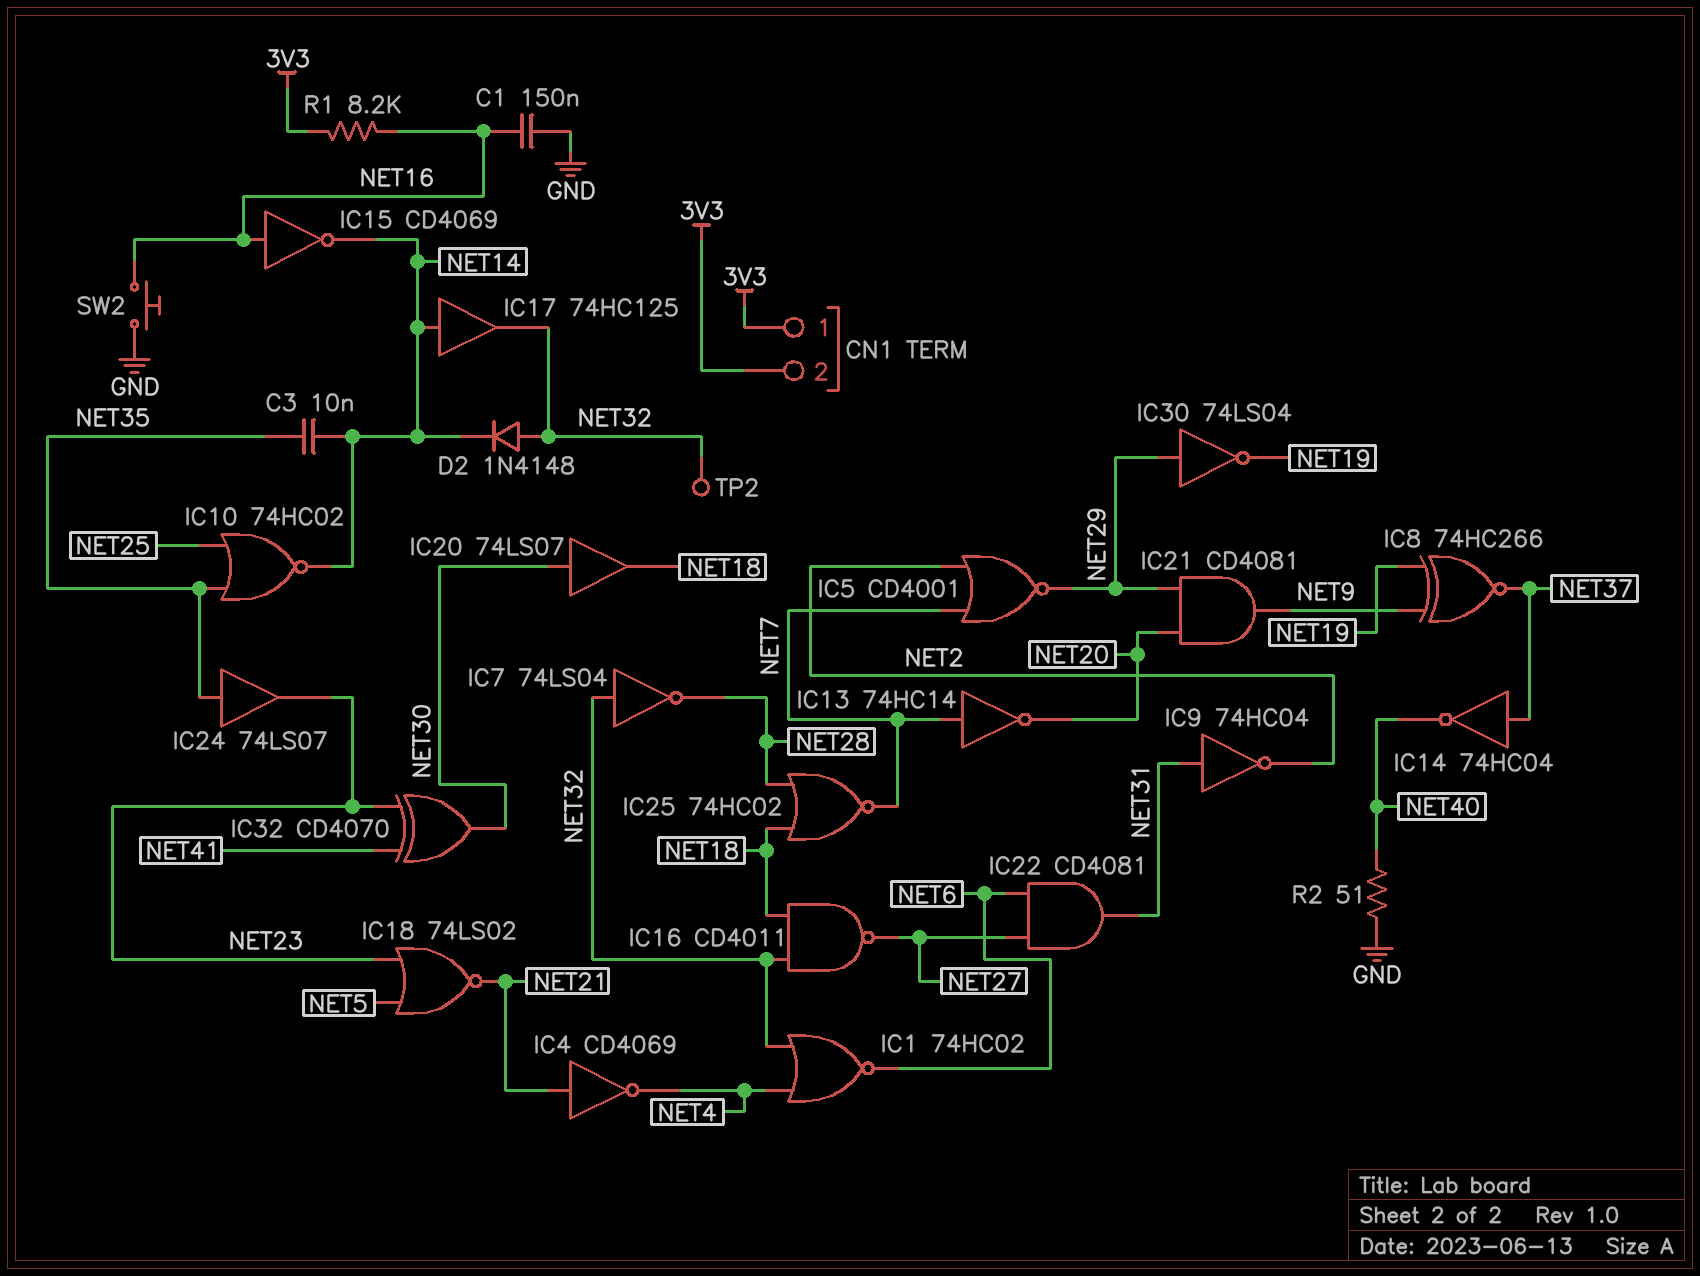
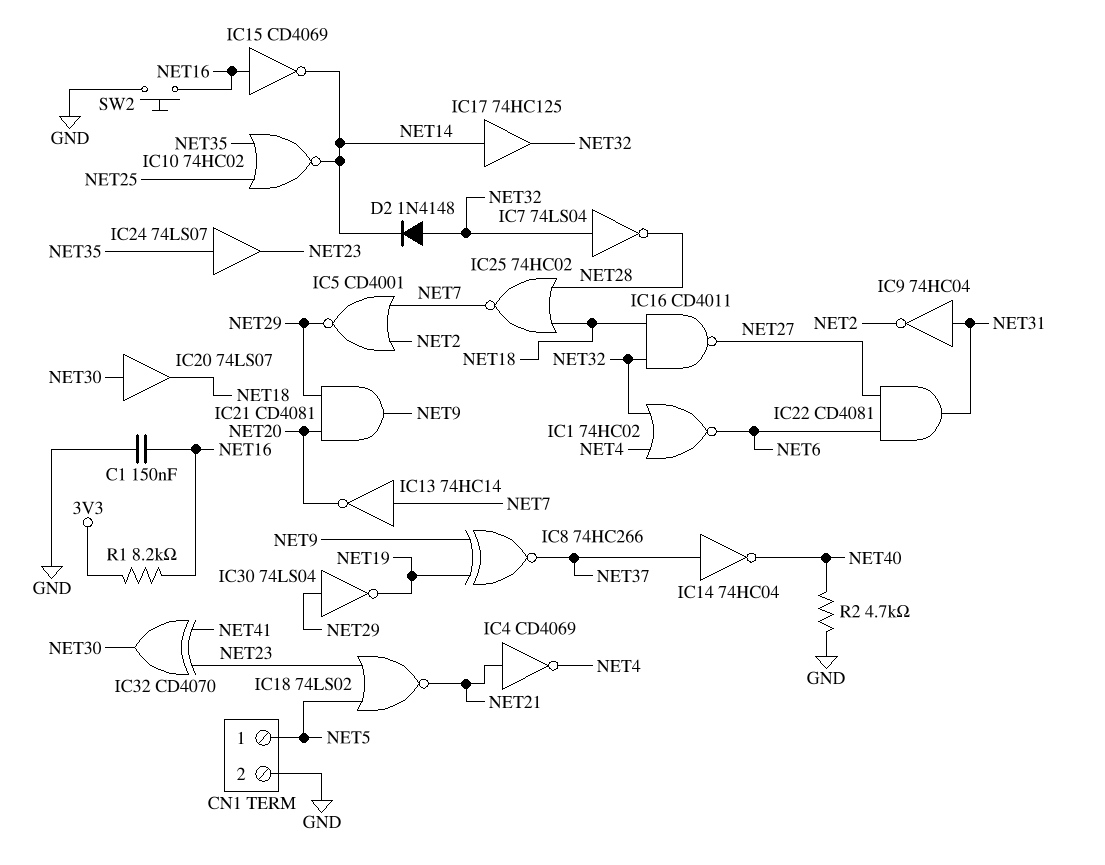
C3: 10nF (NET14, NET35) -> none
CN1 pin 1: 3V3 -> NET5
CN1 pin 2: 3V3 -> GND
R2: 51 (GND, NET40) -> 4.7k (GND, NET40)
TP2: test point (NET32) -> none

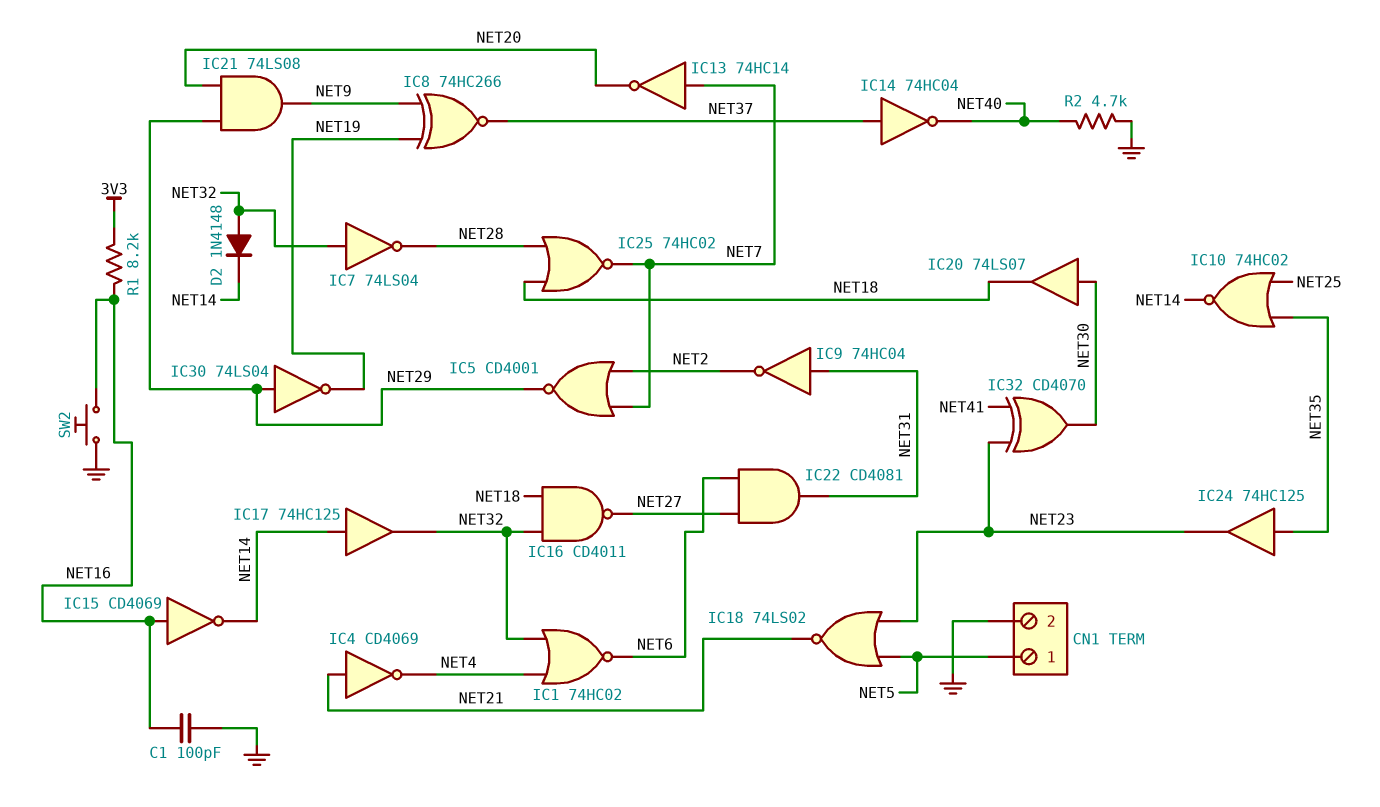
C1: 150nF (GND, NET16) -> 100pF (GND, NET16)
IC21: AND CD4081 (in NET20, in NET29, out NET9) -> AND 74LS08 (in NET20, in NET29, out NET9)
IC24: buffer 74LS07 (in NET35, out NET23) -> buffer 74HC125 (in NET35, out NET23)

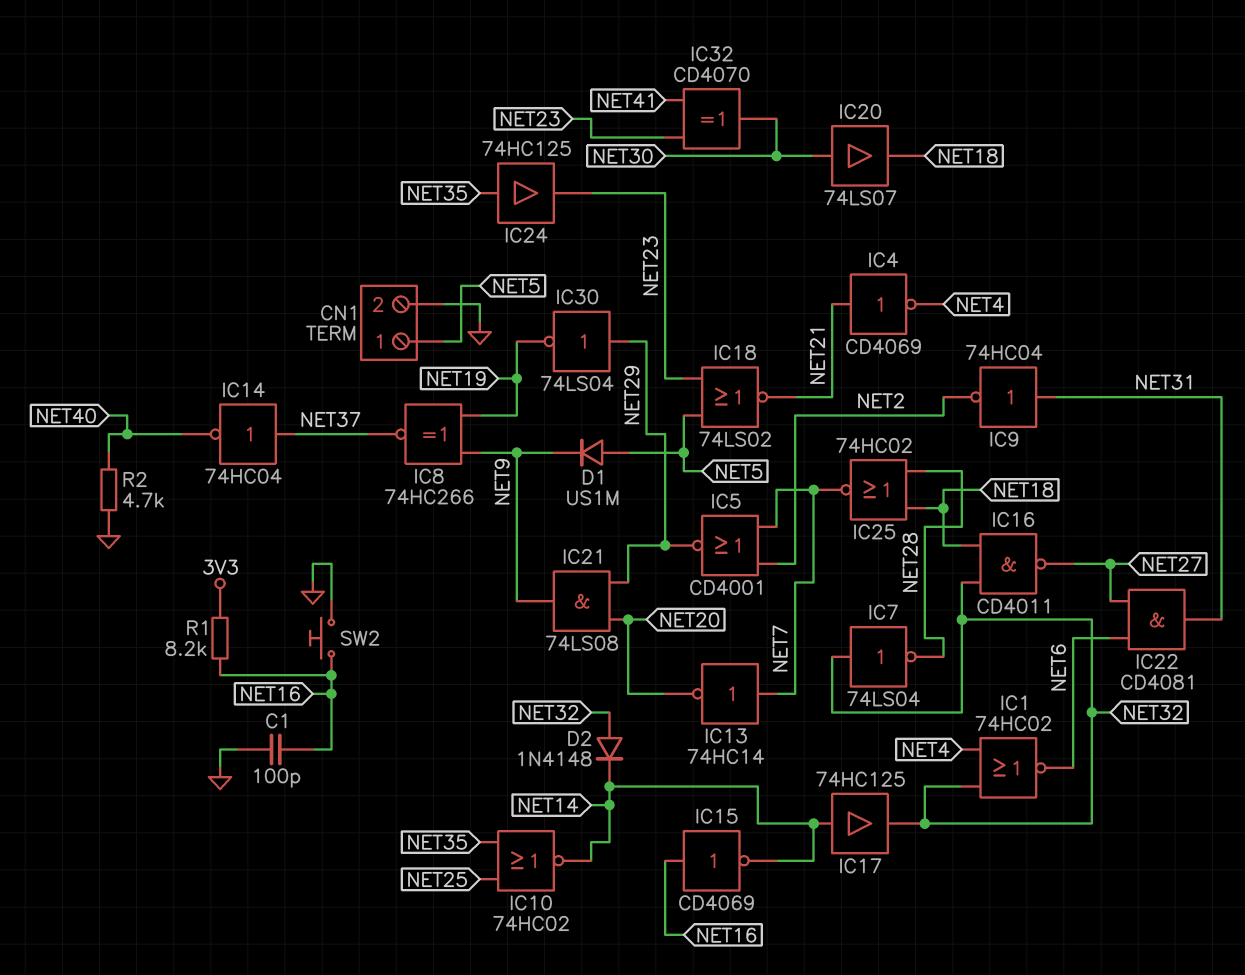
D1: none -> diode US1M (A NET5, K NET9)

